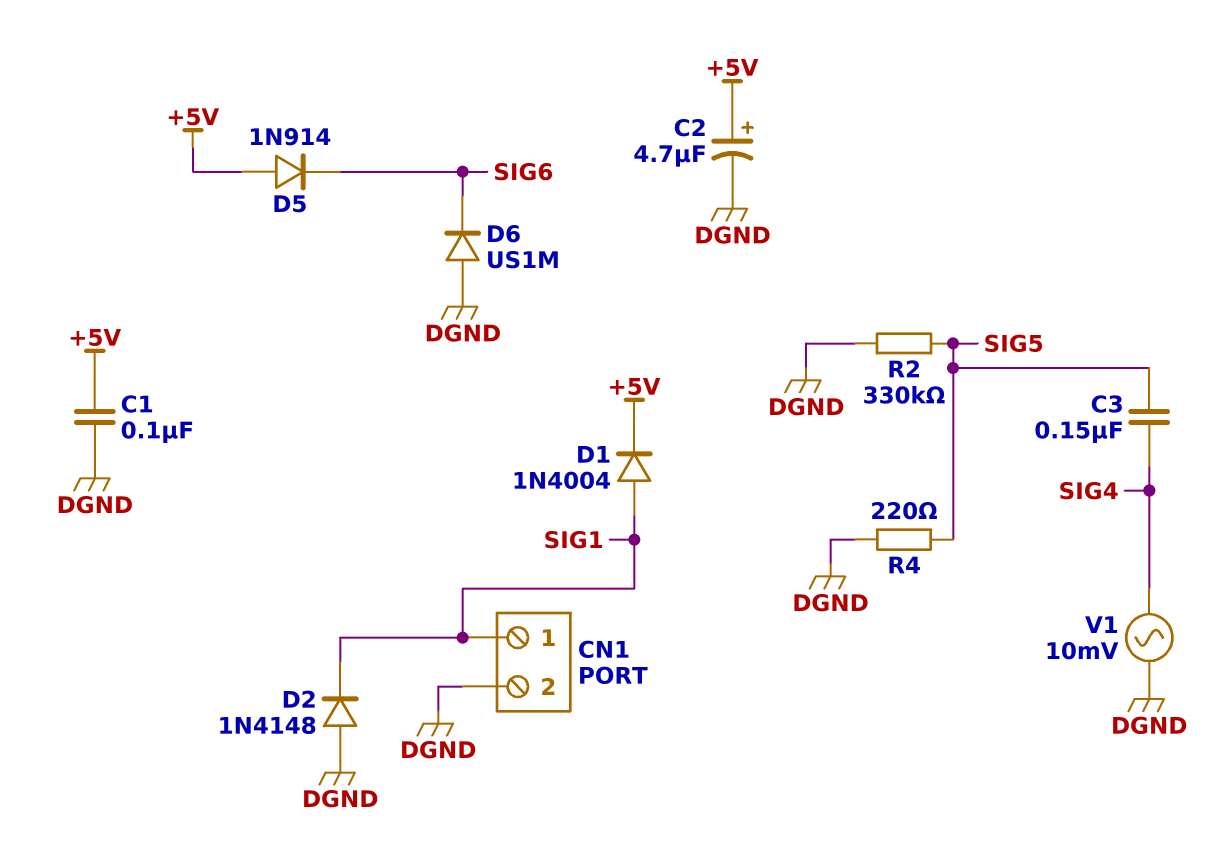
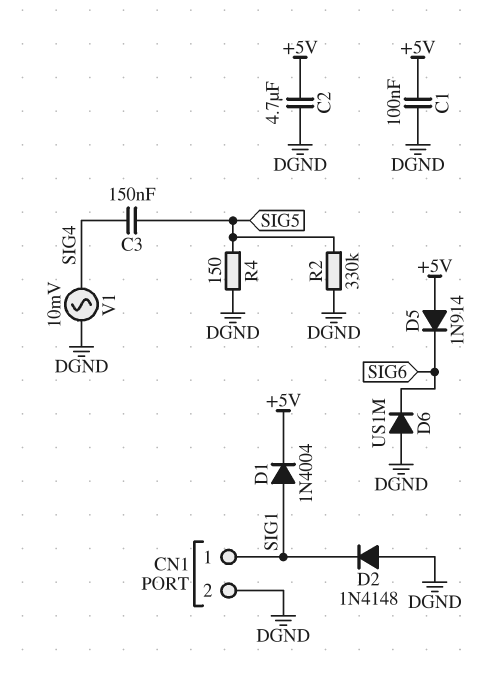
C2: 4.7uF (plus +5V, minus DGND) -> 4.7uF (+5V, DGND)
R4: 220 (DGND, SIG5) -> 150 (DGND, SIG5)

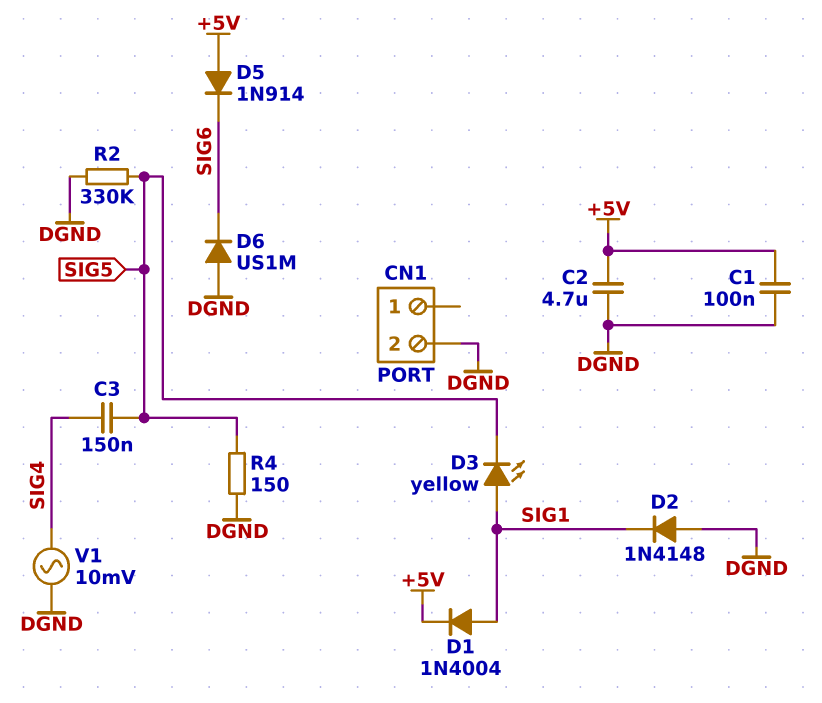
CN1 pin 1: SIG1 -> none
D3: none -> LED yellow (A SIG1, K SIG5)

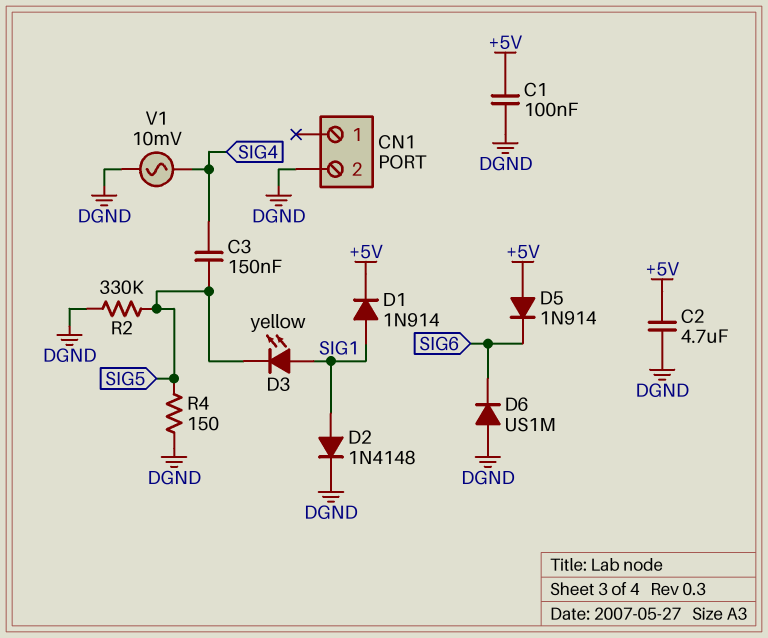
D1: diode 1N4004 (A SIG1, K +5V) -> diode 1N914 (A SIG1, K +5V)
D2: diode 1N4148 (A DGND, K SIG1) -> diode 1N4148 (A SIG1, K DGND)

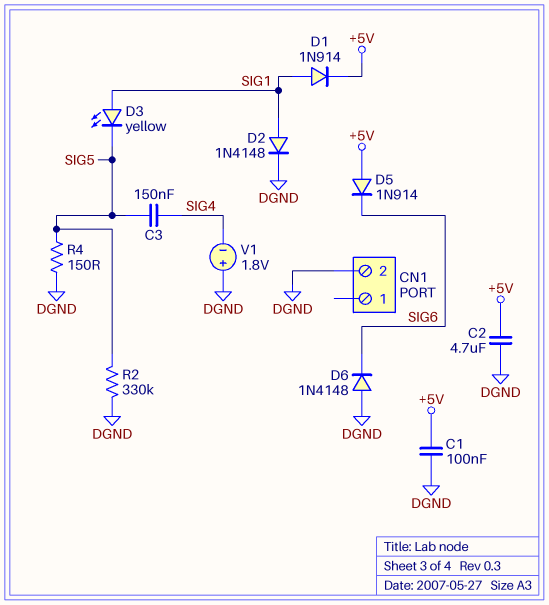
D6: diode US1M (A DGND, K SIG6) -> diode 1N4148 (A DGND, K SIG6)
V1: AC 10mV (DGND, SIG4) -> 1.8V (plus DGND, minus SIG4)

